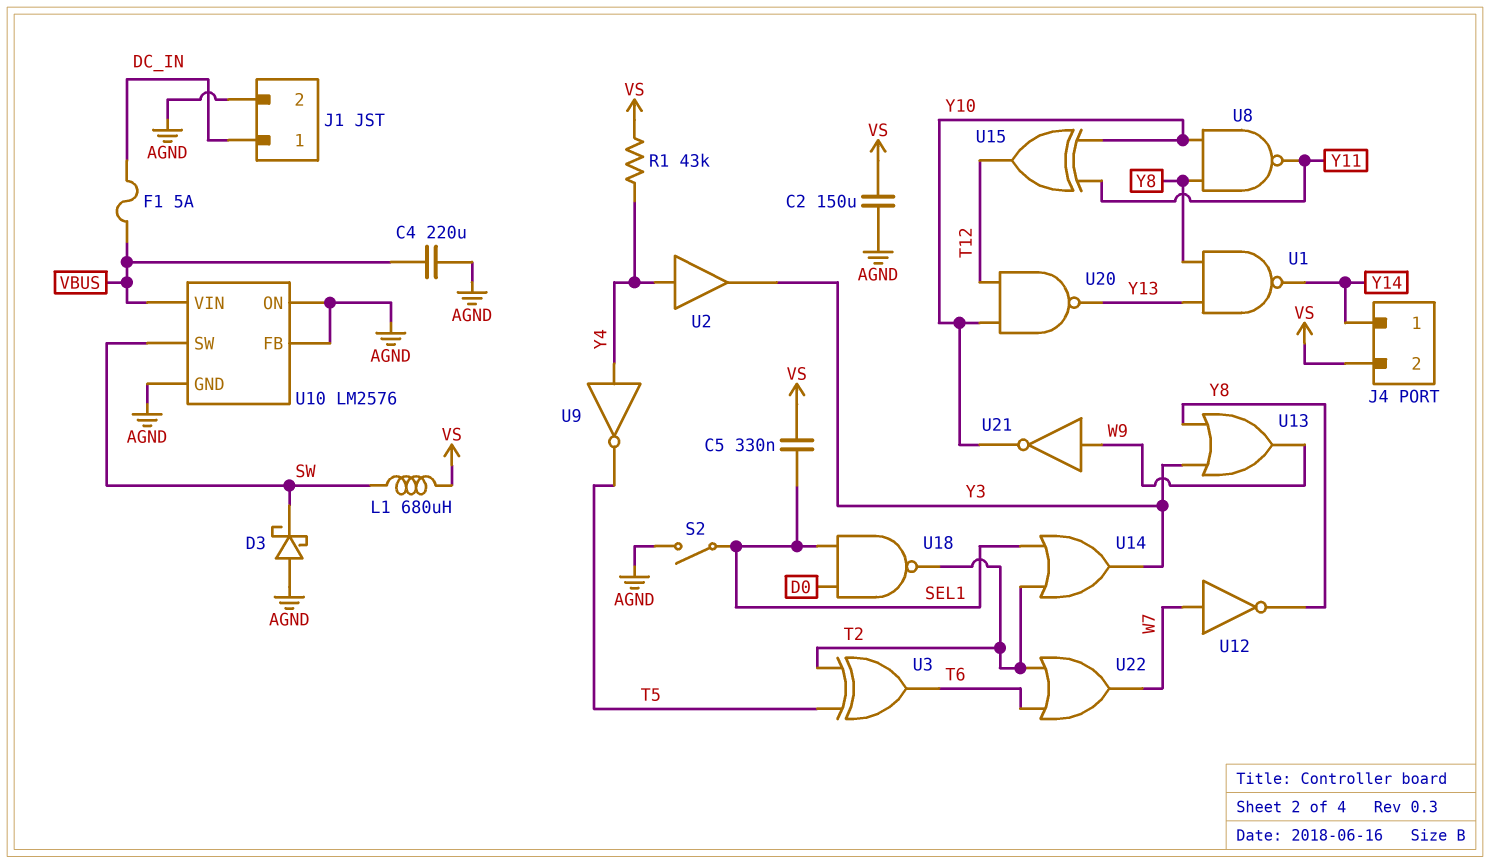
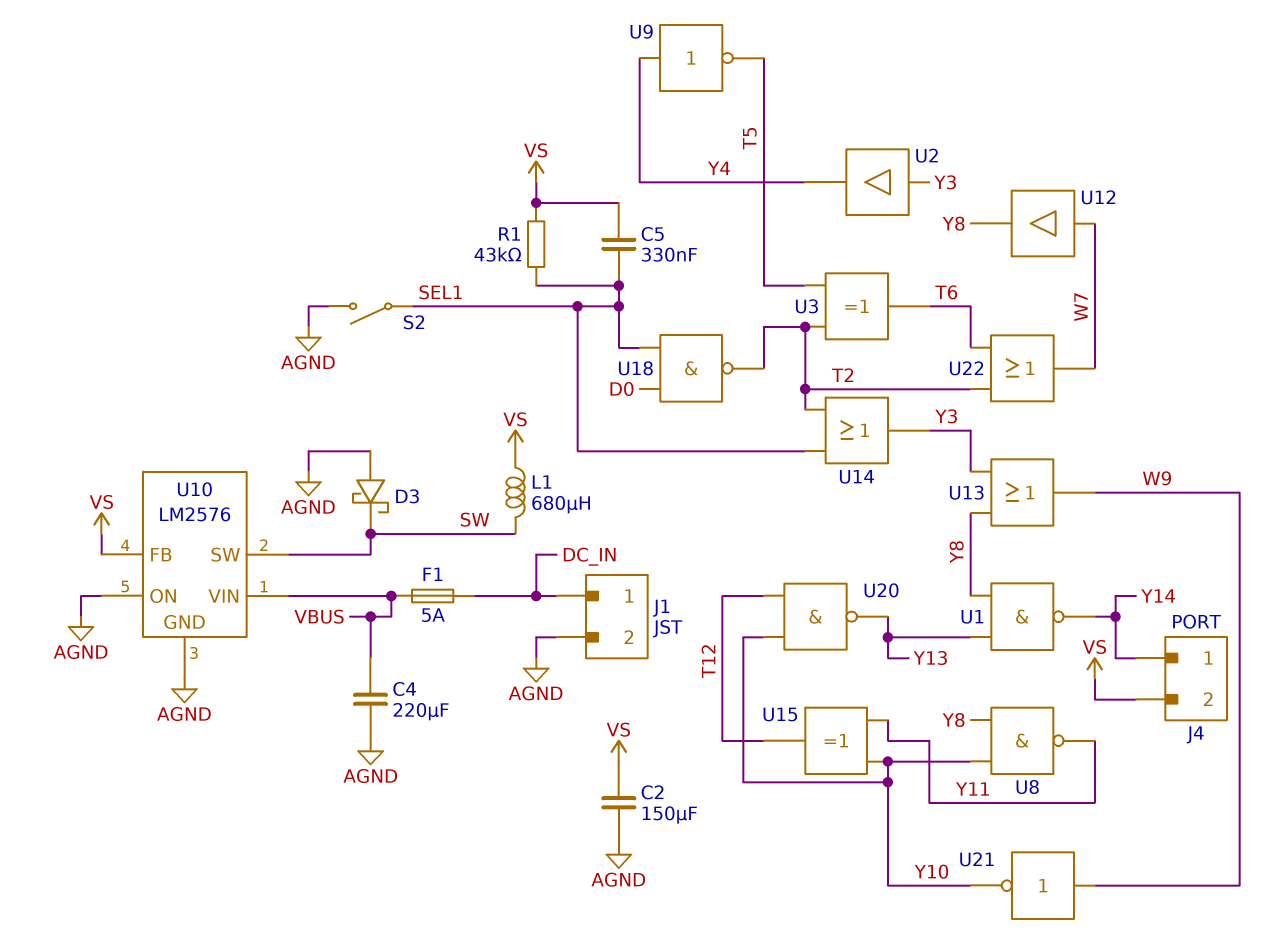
R1: 43k (VS, Y4) -> 43k (SEL1, VS)
U2: buffer (in Y4, out Y3) -> buffer (in Y3, out Y4)
U10 pin FB: AGND -> VS
U12: NOT (in W7, out Y8) -> buffer (in W7, out Y8)

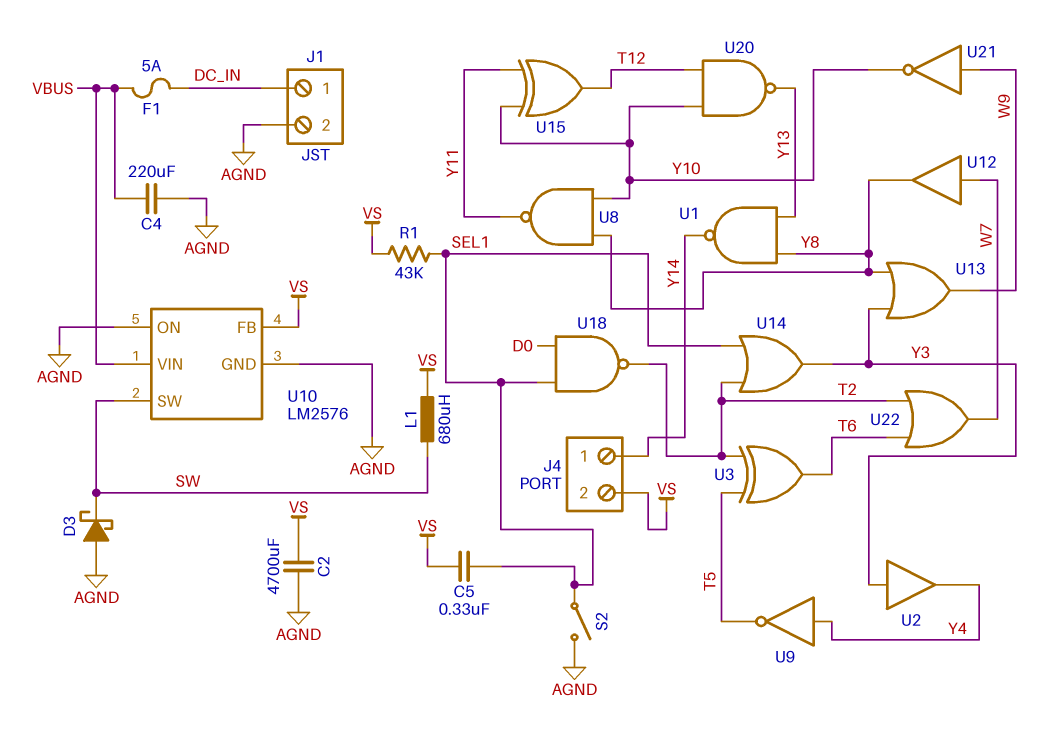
C2: 150uF (AGND, VS) -> 4700uF (AGND, VS)

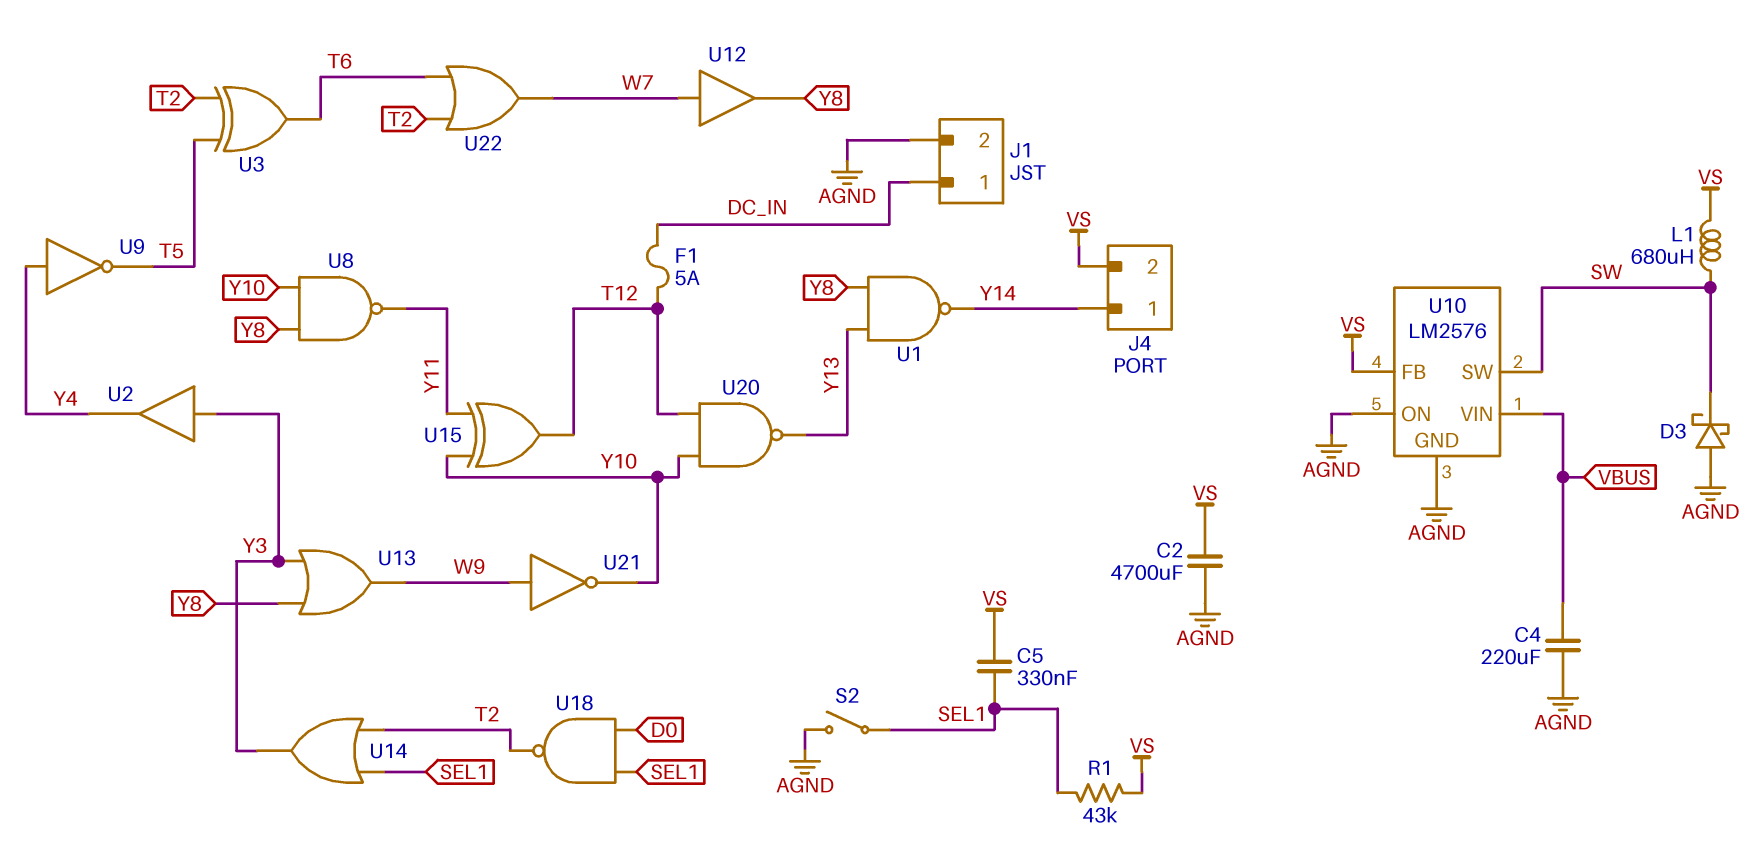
F1: 5A (DC_IN, VBUS) -> 5A (DC_IN, T12)

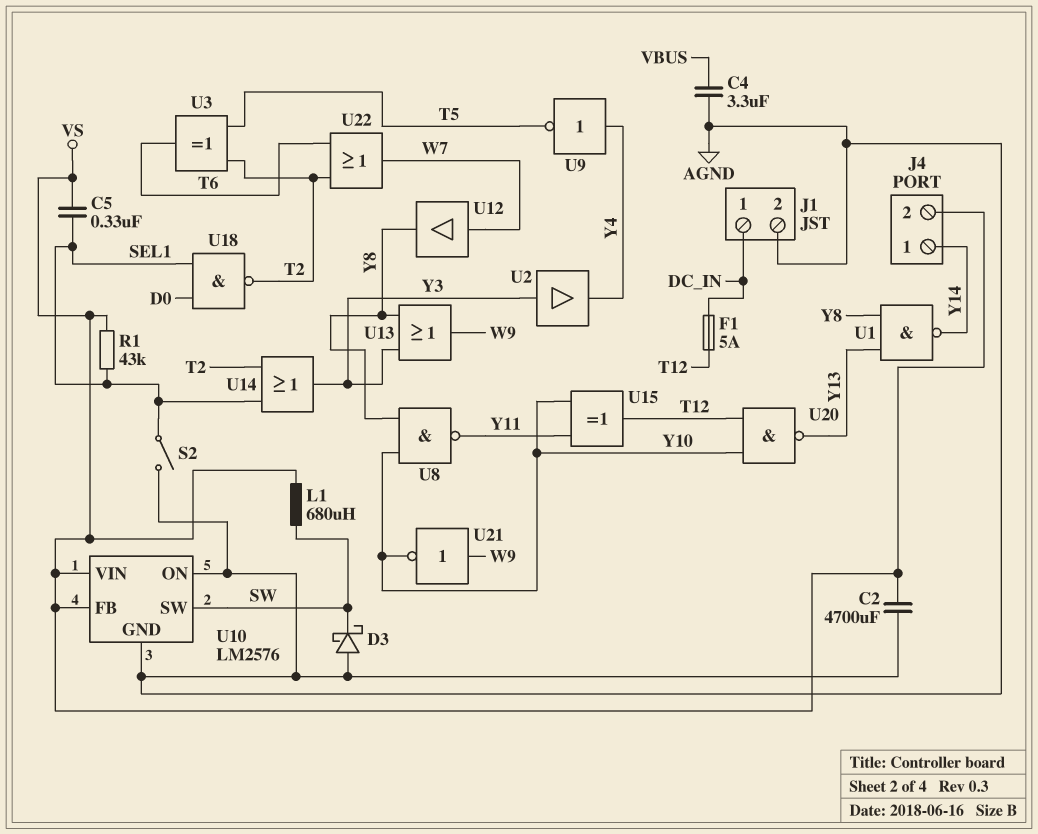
C4: 220uF (AGND, VBUS) -> 3.3uF (AGND, VBUS)
U10 pin VIN: VBUS -> VS

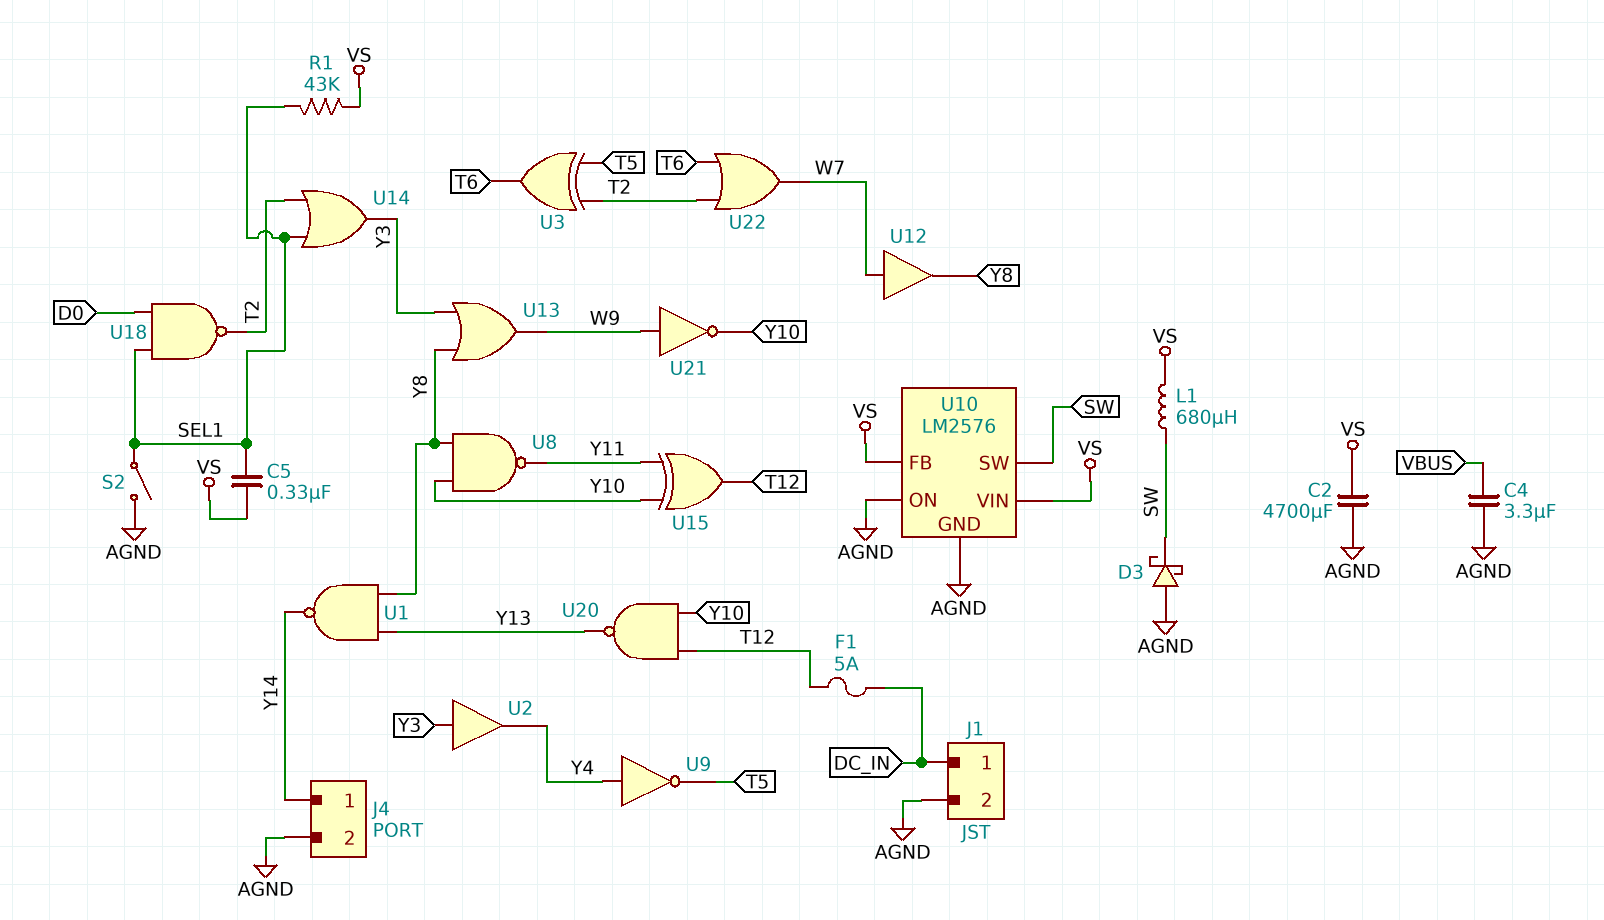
J4 pin 2: VS -> AGND

